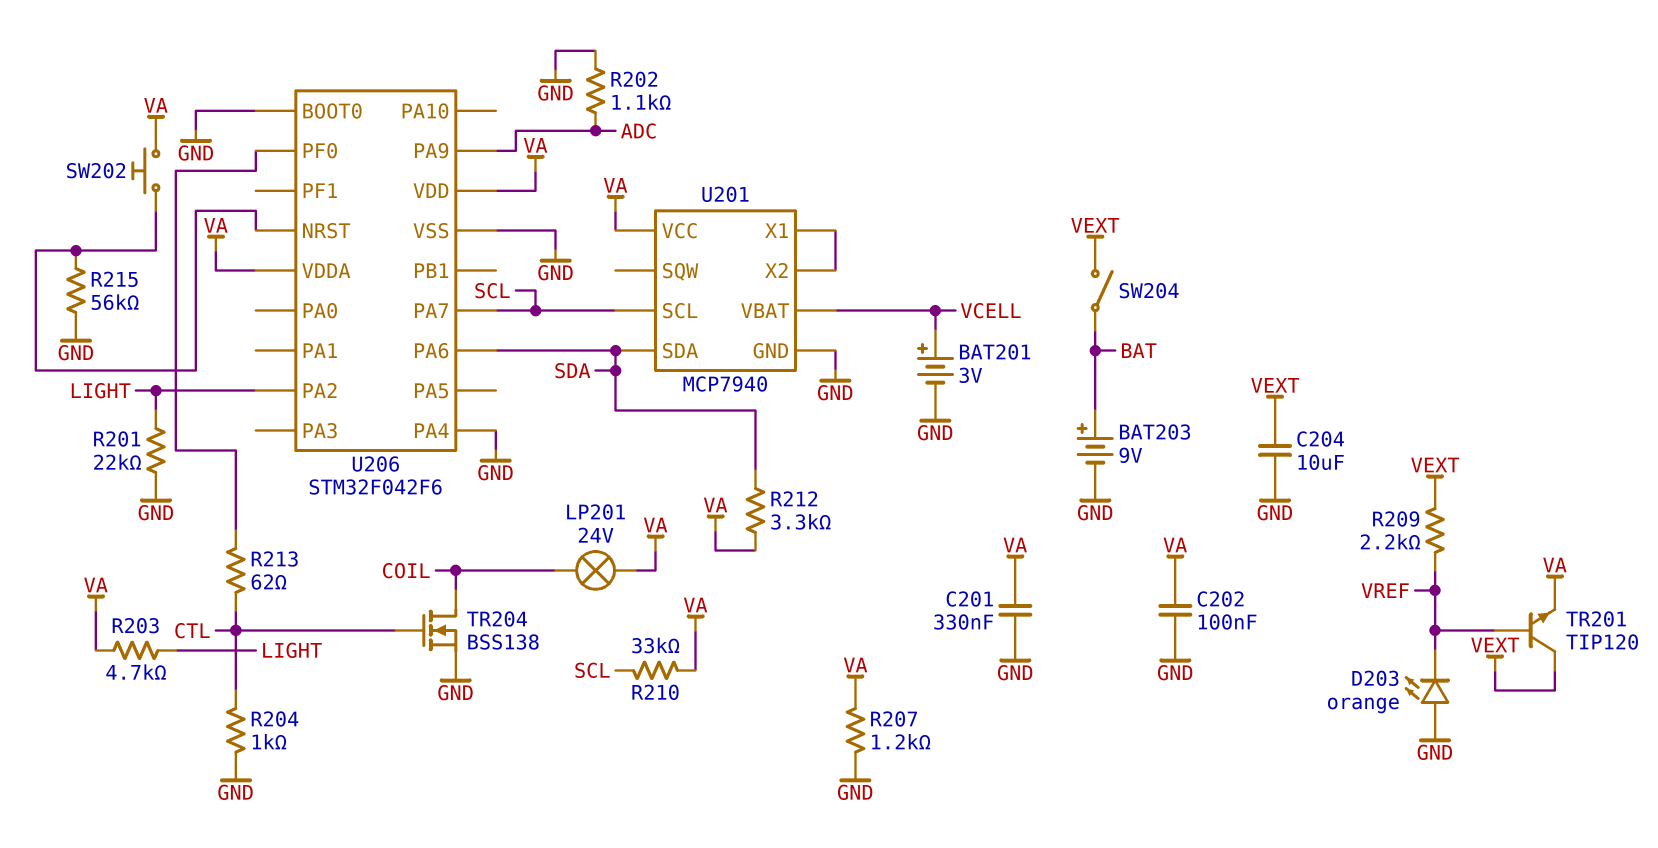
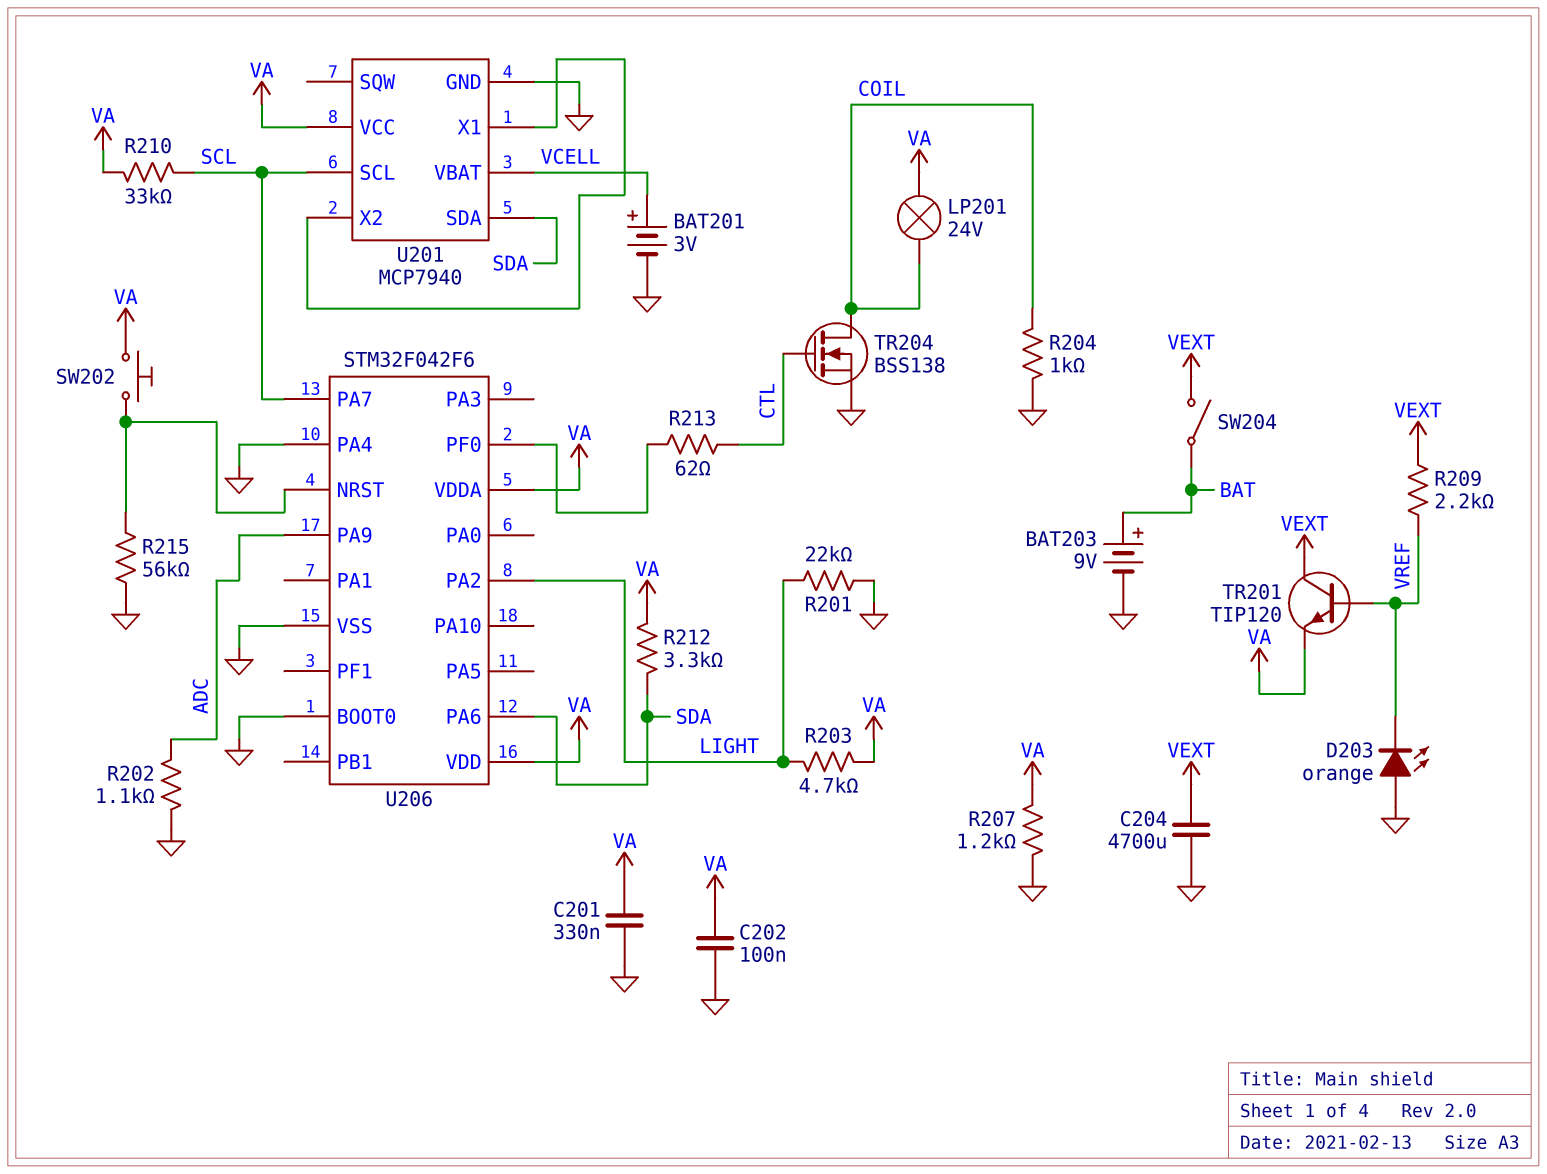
C204: 10uF (GND, VEXT) -> 4700uF (GND, VEXT)
R204: 1k (CTL, GND) -> 1k (COIL, GND)

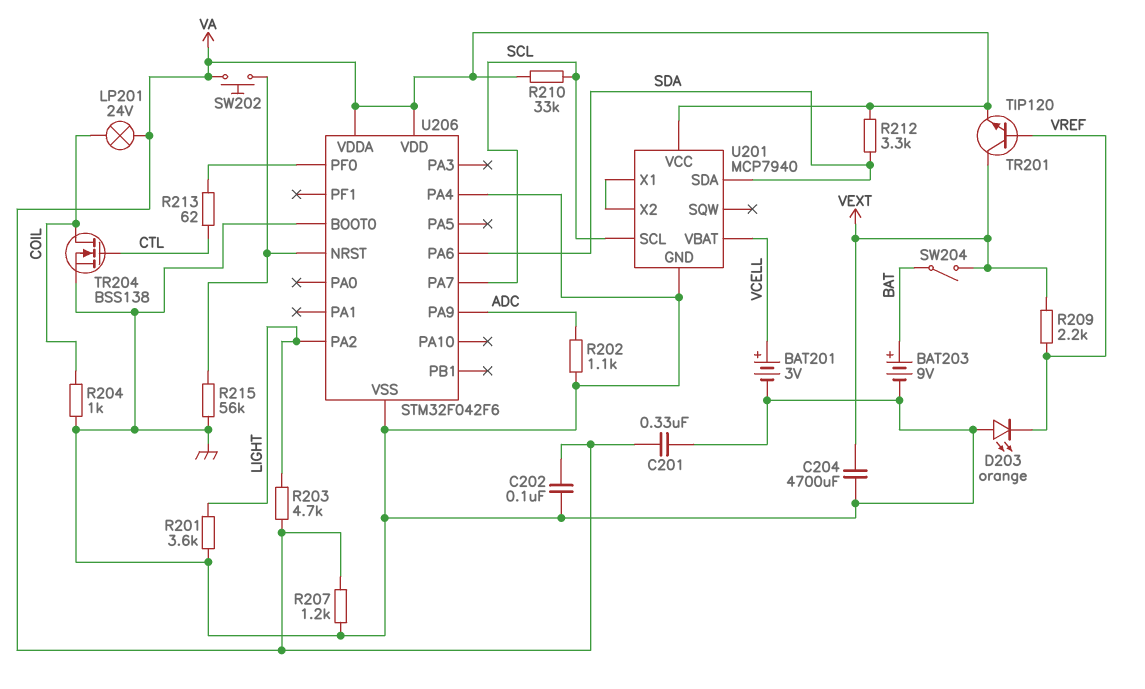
R201: 22k (GND, LIGHT) -> 3.6k (GND, LIGHT)

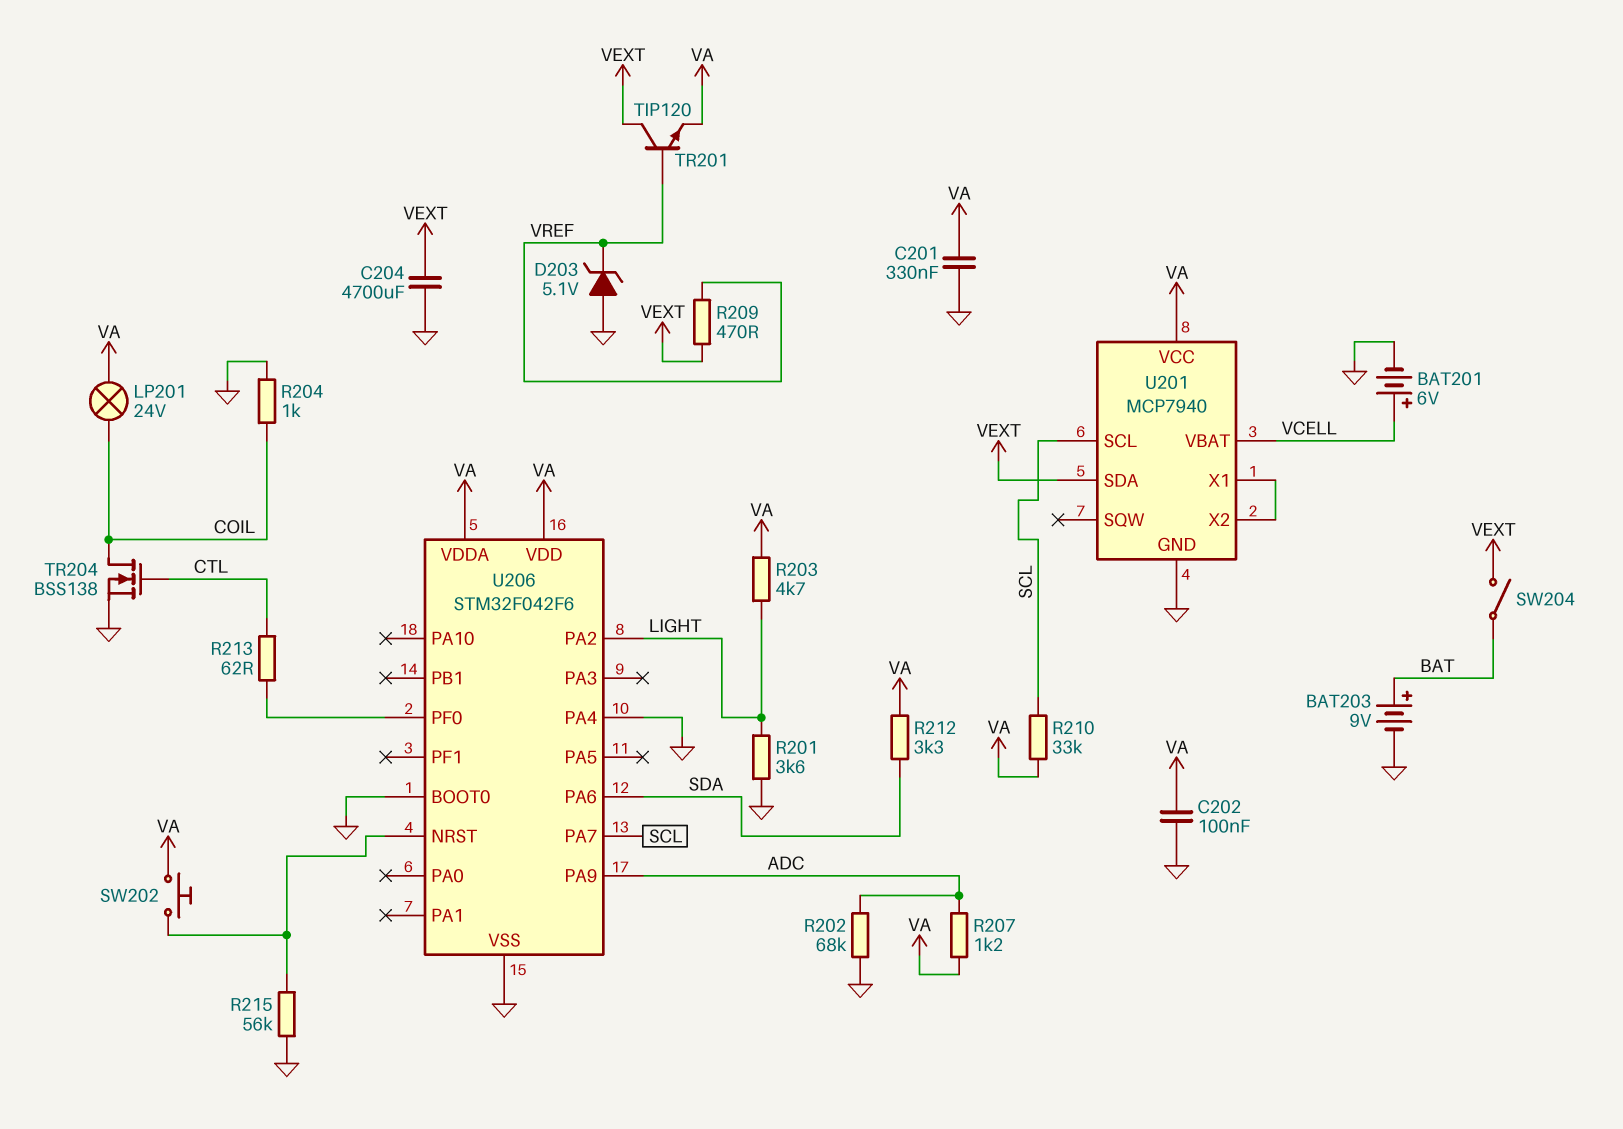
BAT201: 3V (plus VCELL, minus GND) -> 6V (plus VCELL, minus GND)
D203: LED orange (A GND, K VREF) -> zener 5.1V (A GND, K VREF)
R202: 1.1k (ADC, GND) -> 68k (ADC, GND)
R207: 1.2k (GND, VA) -> 1.2k (ADC, VA)
R209: 2.2k (VEXT, VREF) -> 470 (VEXT, VREF)
U201 pin SDA: SDA -> VEXT

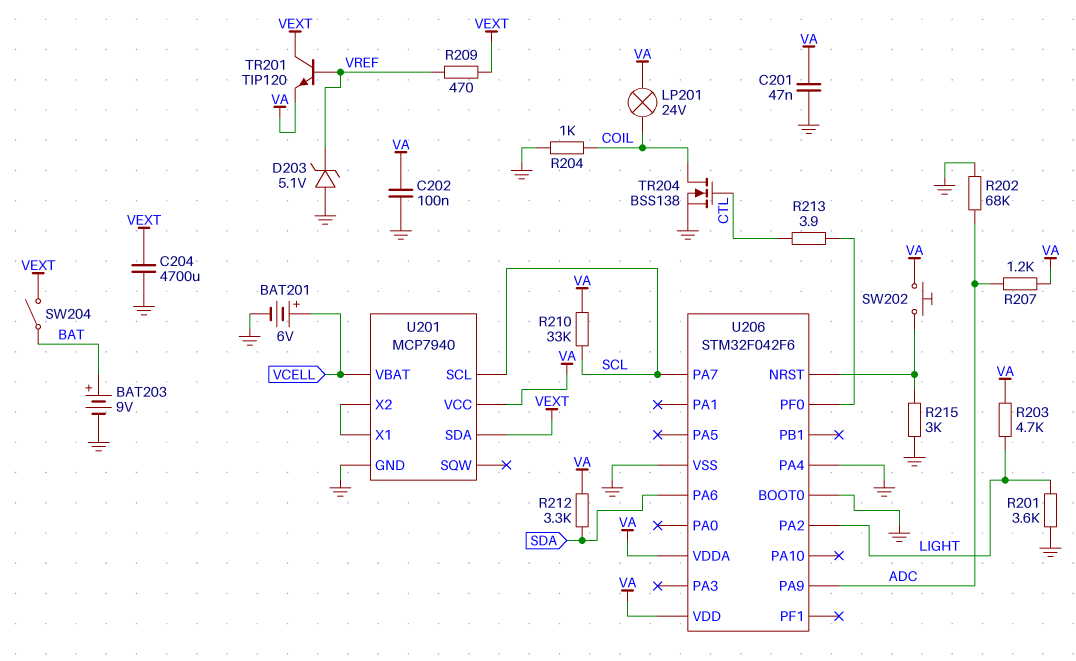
C201: 330nF (GND, VA) -> 47nF (GND, VA)
R213: 62 (CTL, U206/PF0) -> 3.9 (CTL, U206/PF0)
R215: 56k (GND, U206/NRST) -> 3k (GND, U206/NRST)

